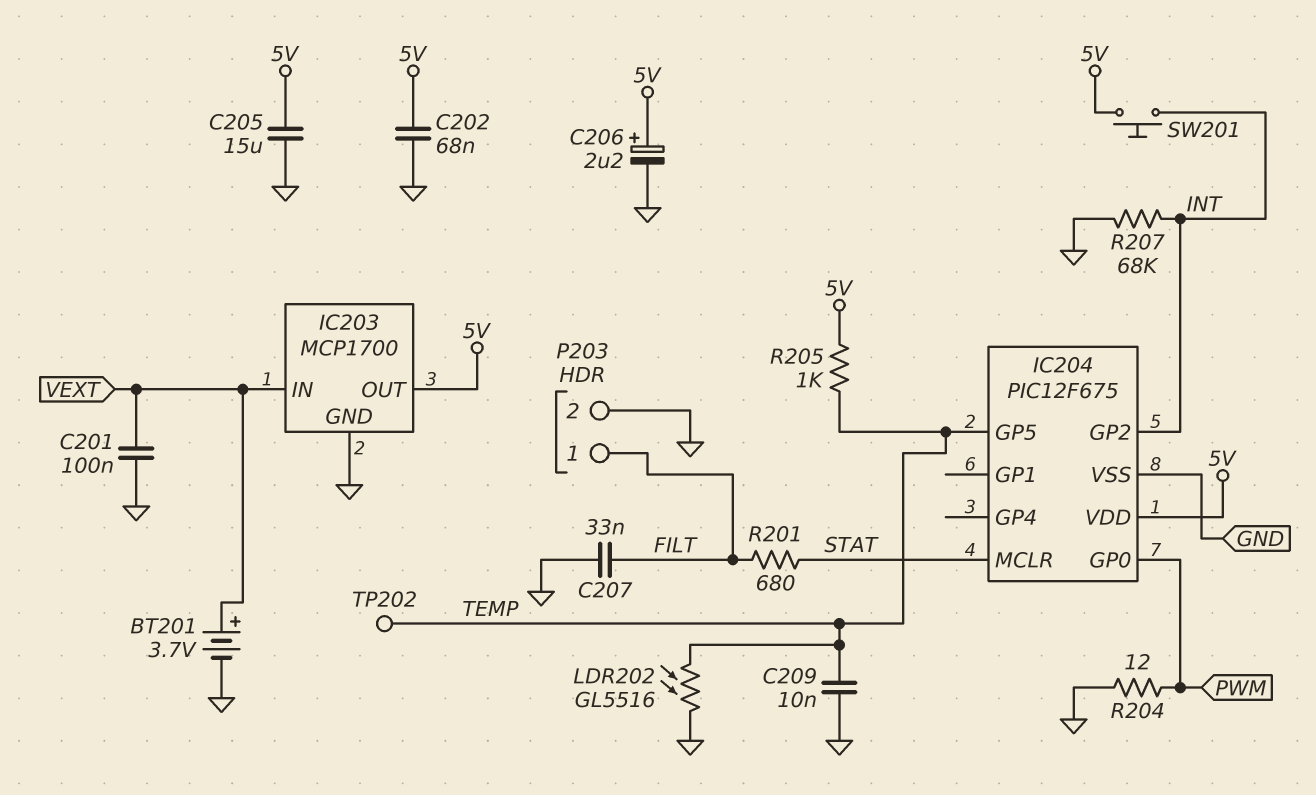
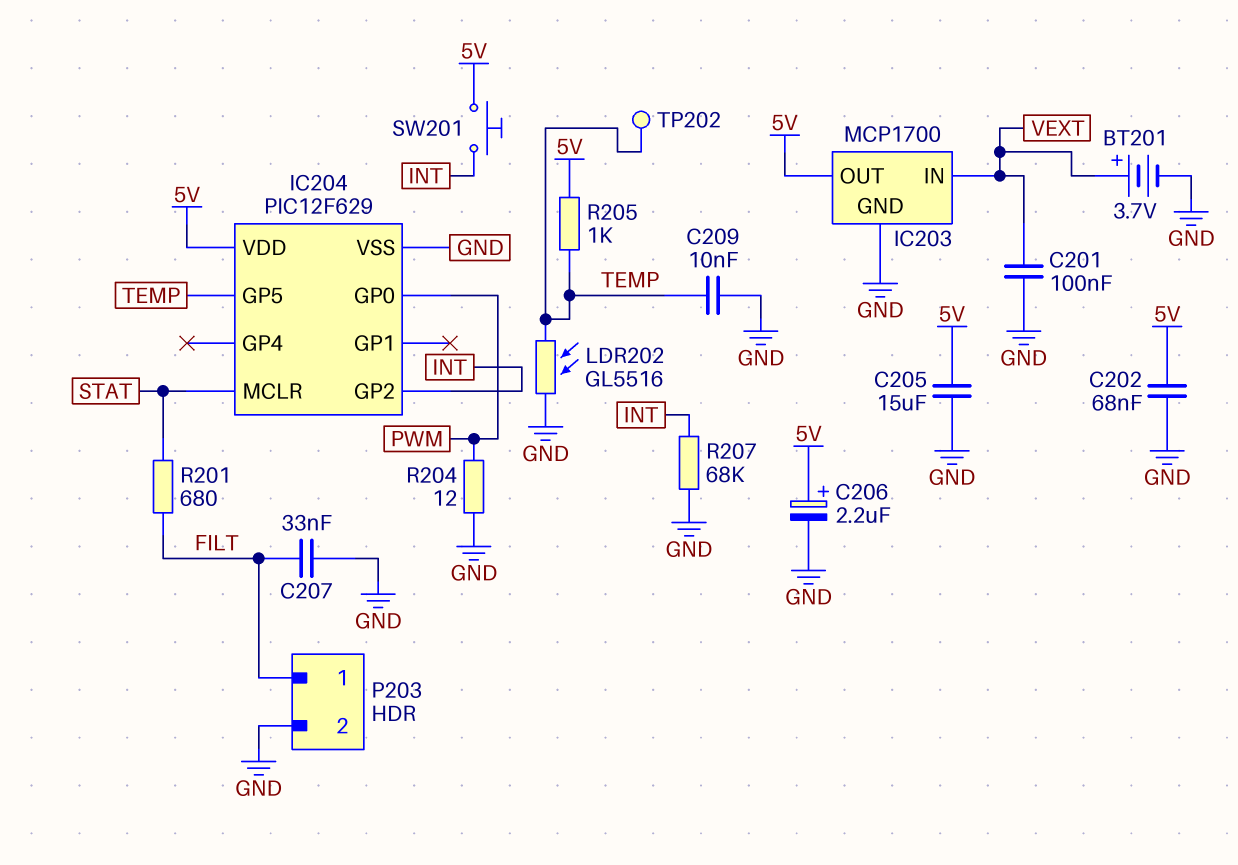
IC204: PIC12F675 -> PIC12F629

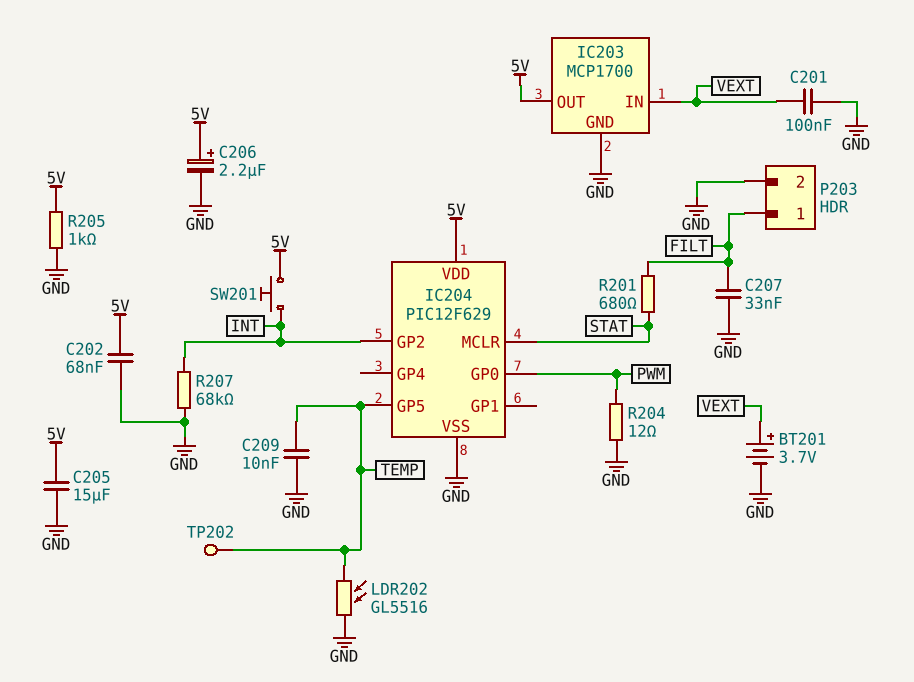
R205: 1k (5V, TEMP) -> 1k (5V, GND)

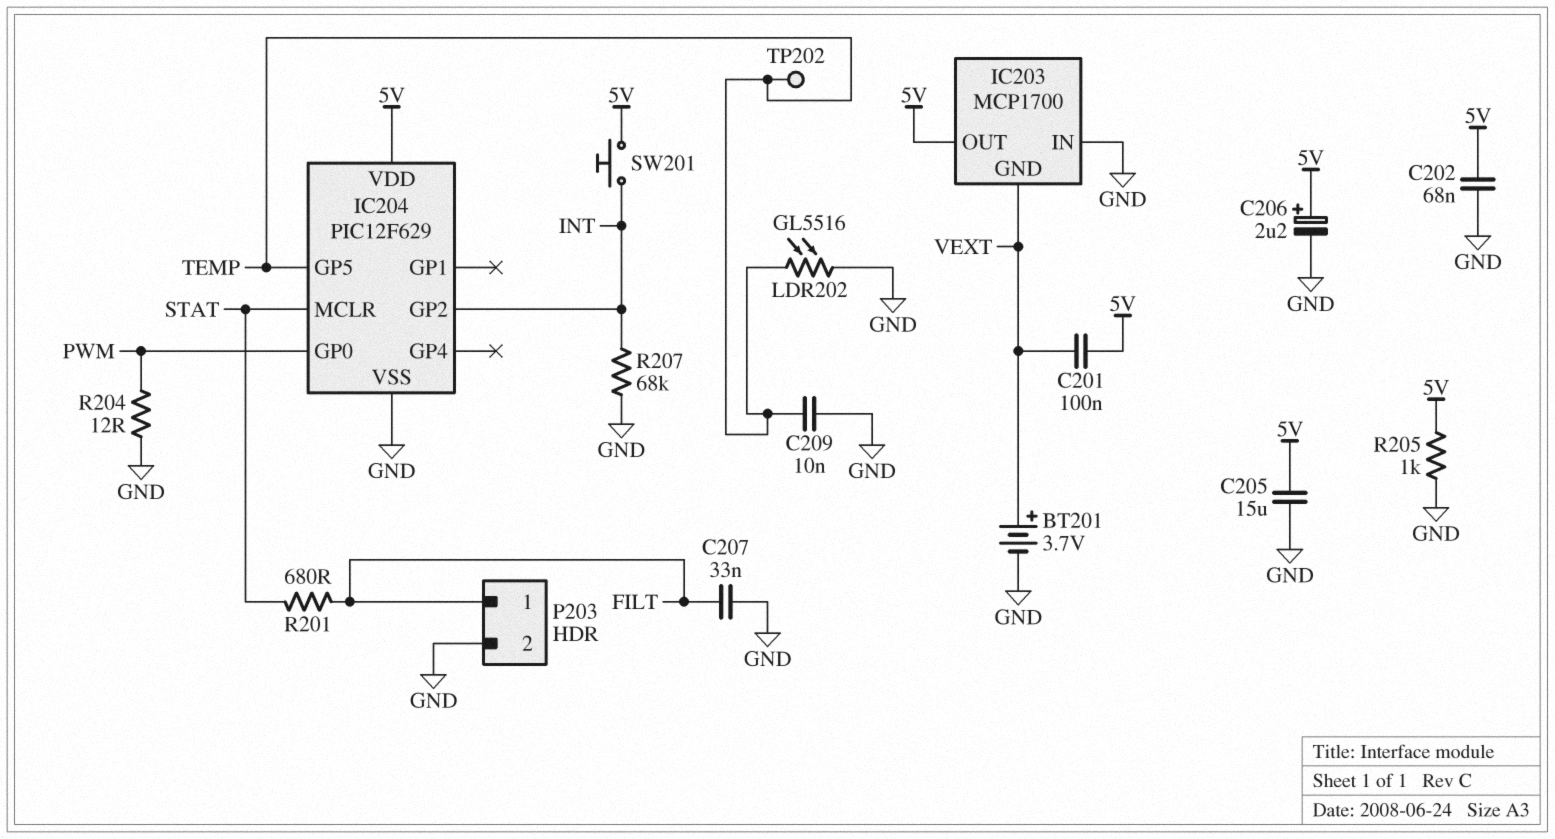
C201: 100nF (GND, VEXT) -> 100nF (5V, VEXT)
IC203 pin GND: GND -> VEXT
IC203 pin IN: VEXT -> GND

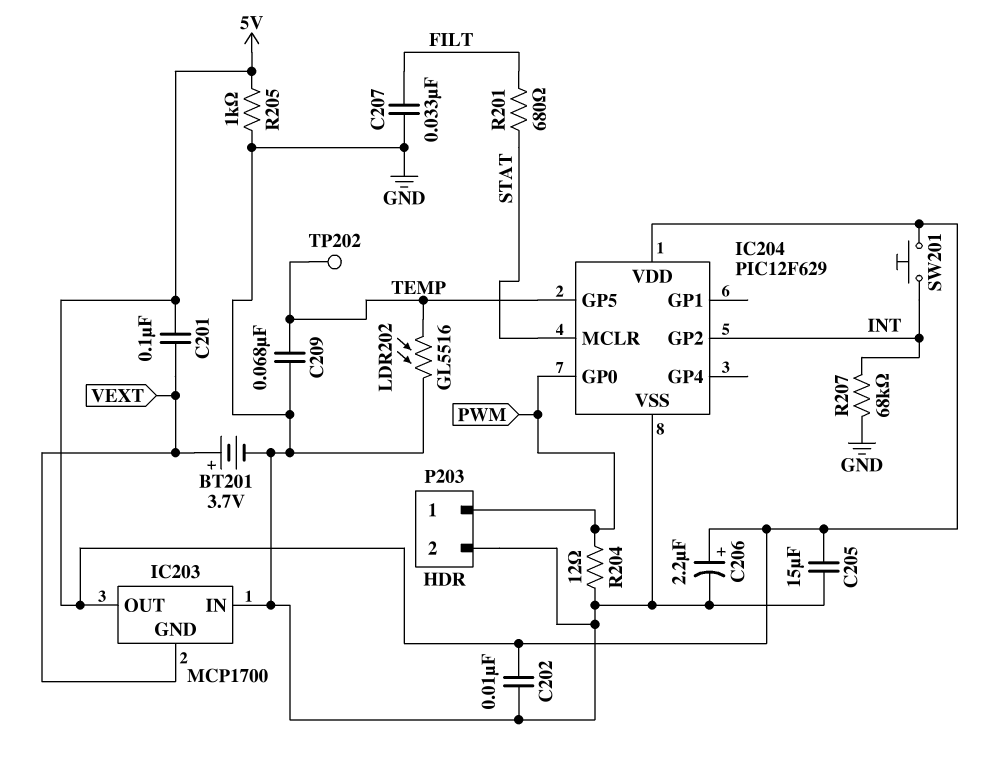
C202: 68nF (5V, GND) -> 10nF (5V, GND)
C209: 10nF (GND, TEMP) -> 68nF (GND, TEMP)
P203 pin 1: FILT -> PWM

